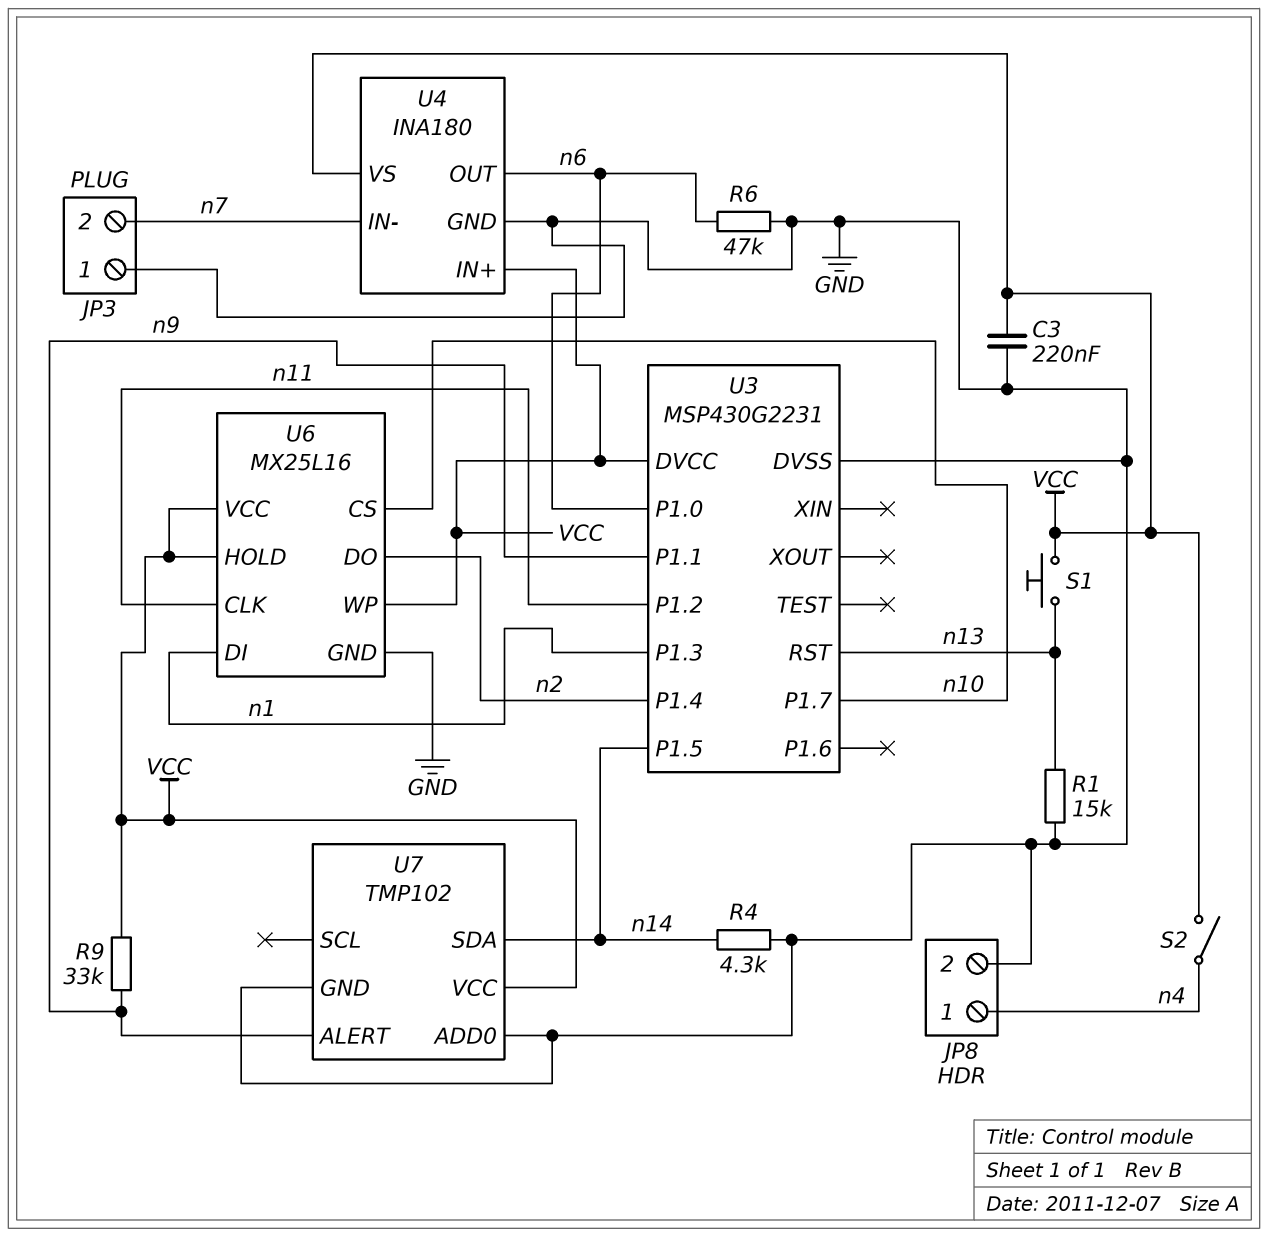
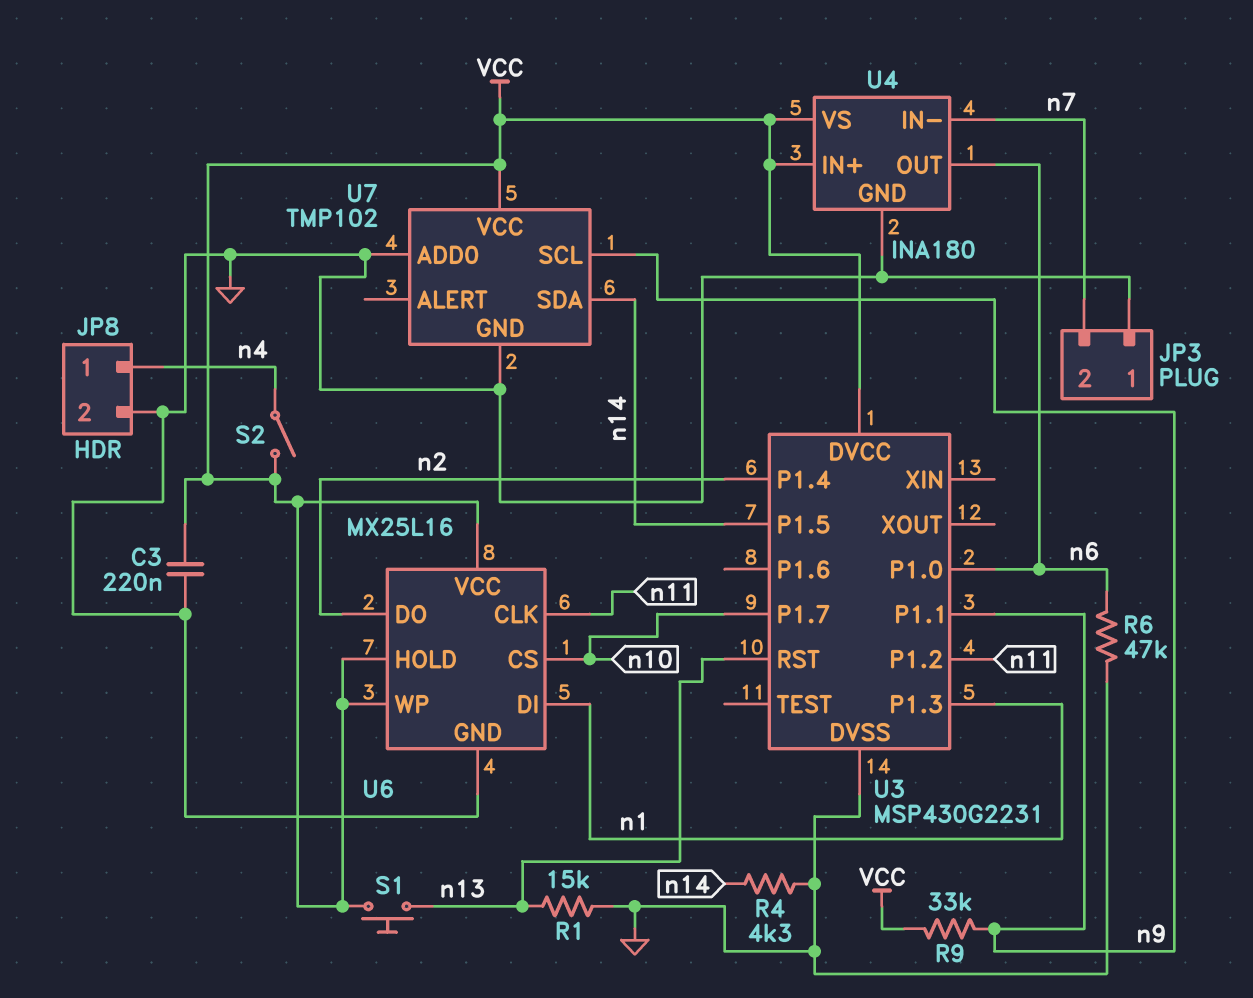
U7 pin ALERT: n9 -> none
U7 pin SCL: none -> n9

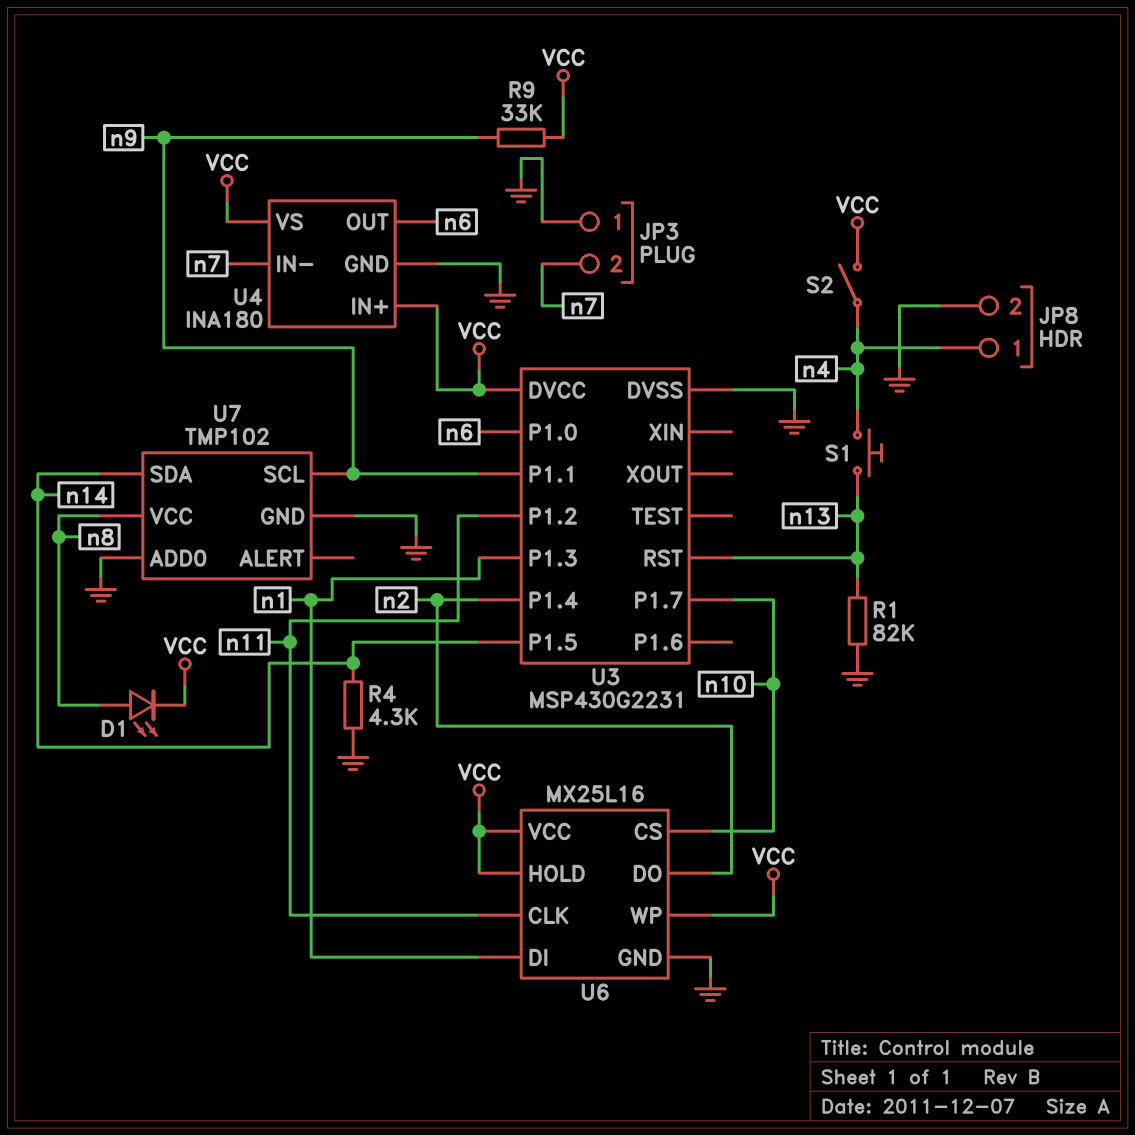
C3: 220nF (GND, VCC) -> none
D1: none -> LED (A n8, K VCC)
R1: 15k (GND, n13) -> 82k (GND, n13)
R6: 47k (GND, n6) -> none
S1: button (VCC, n13) -> button (n4, n13)
U7 pin VCC: VCC -> n8

